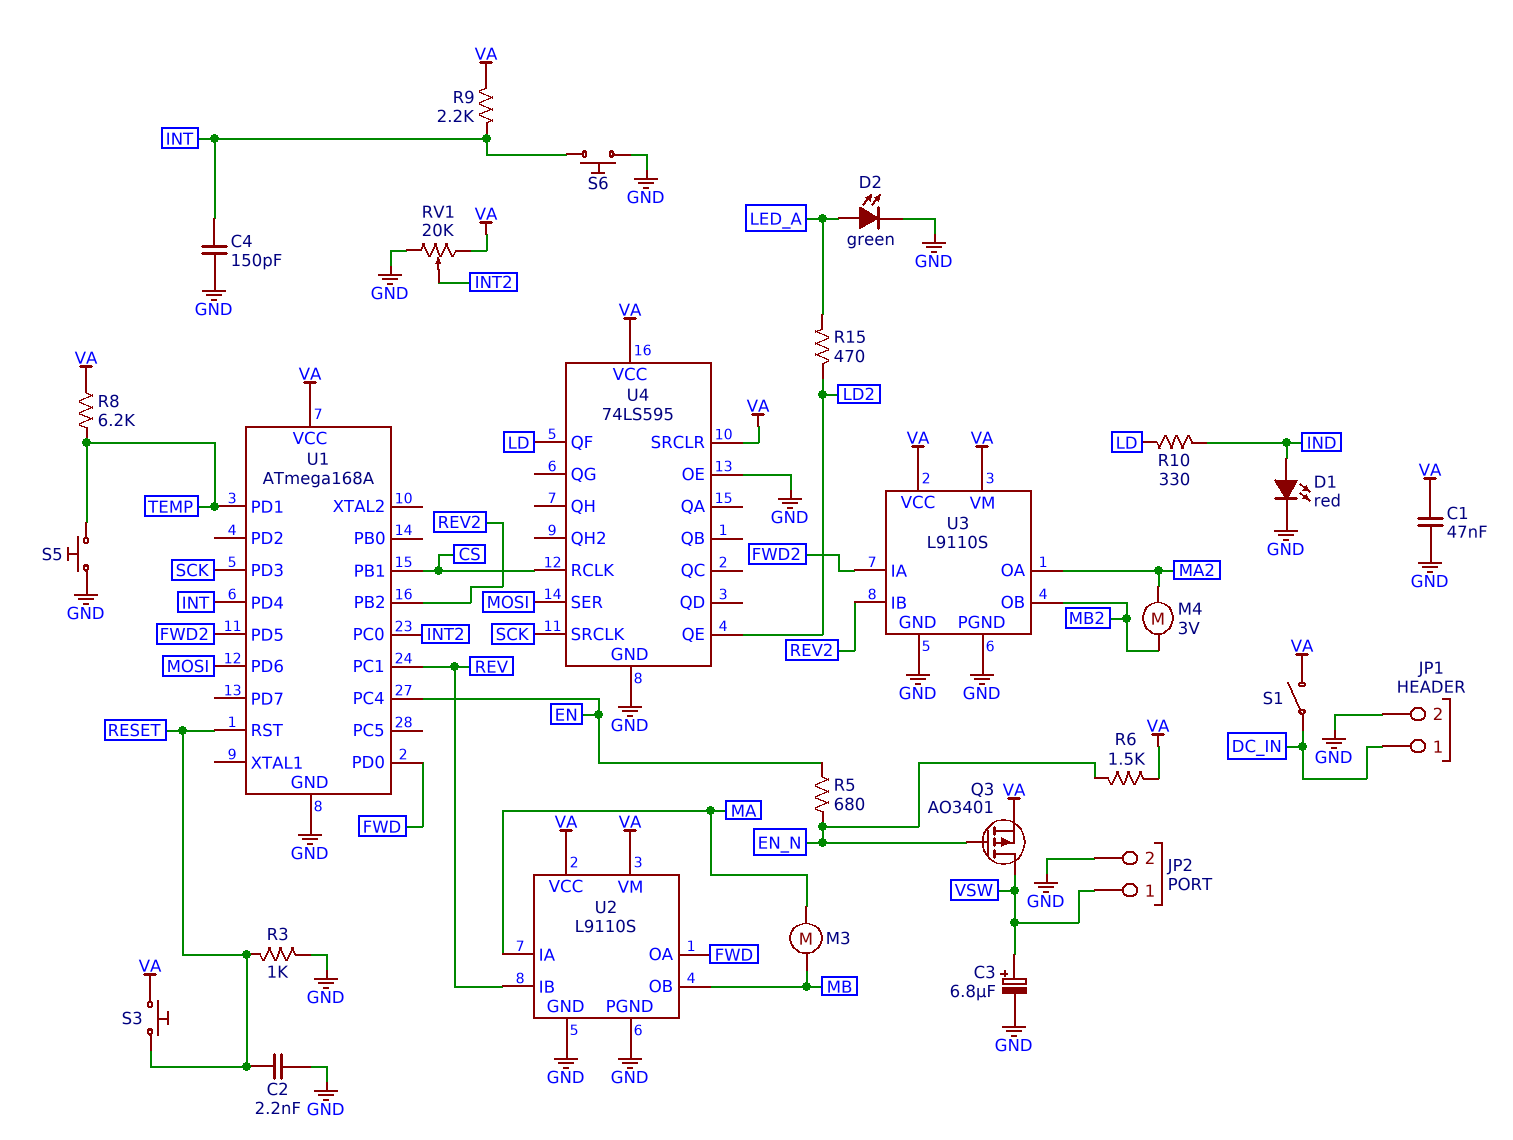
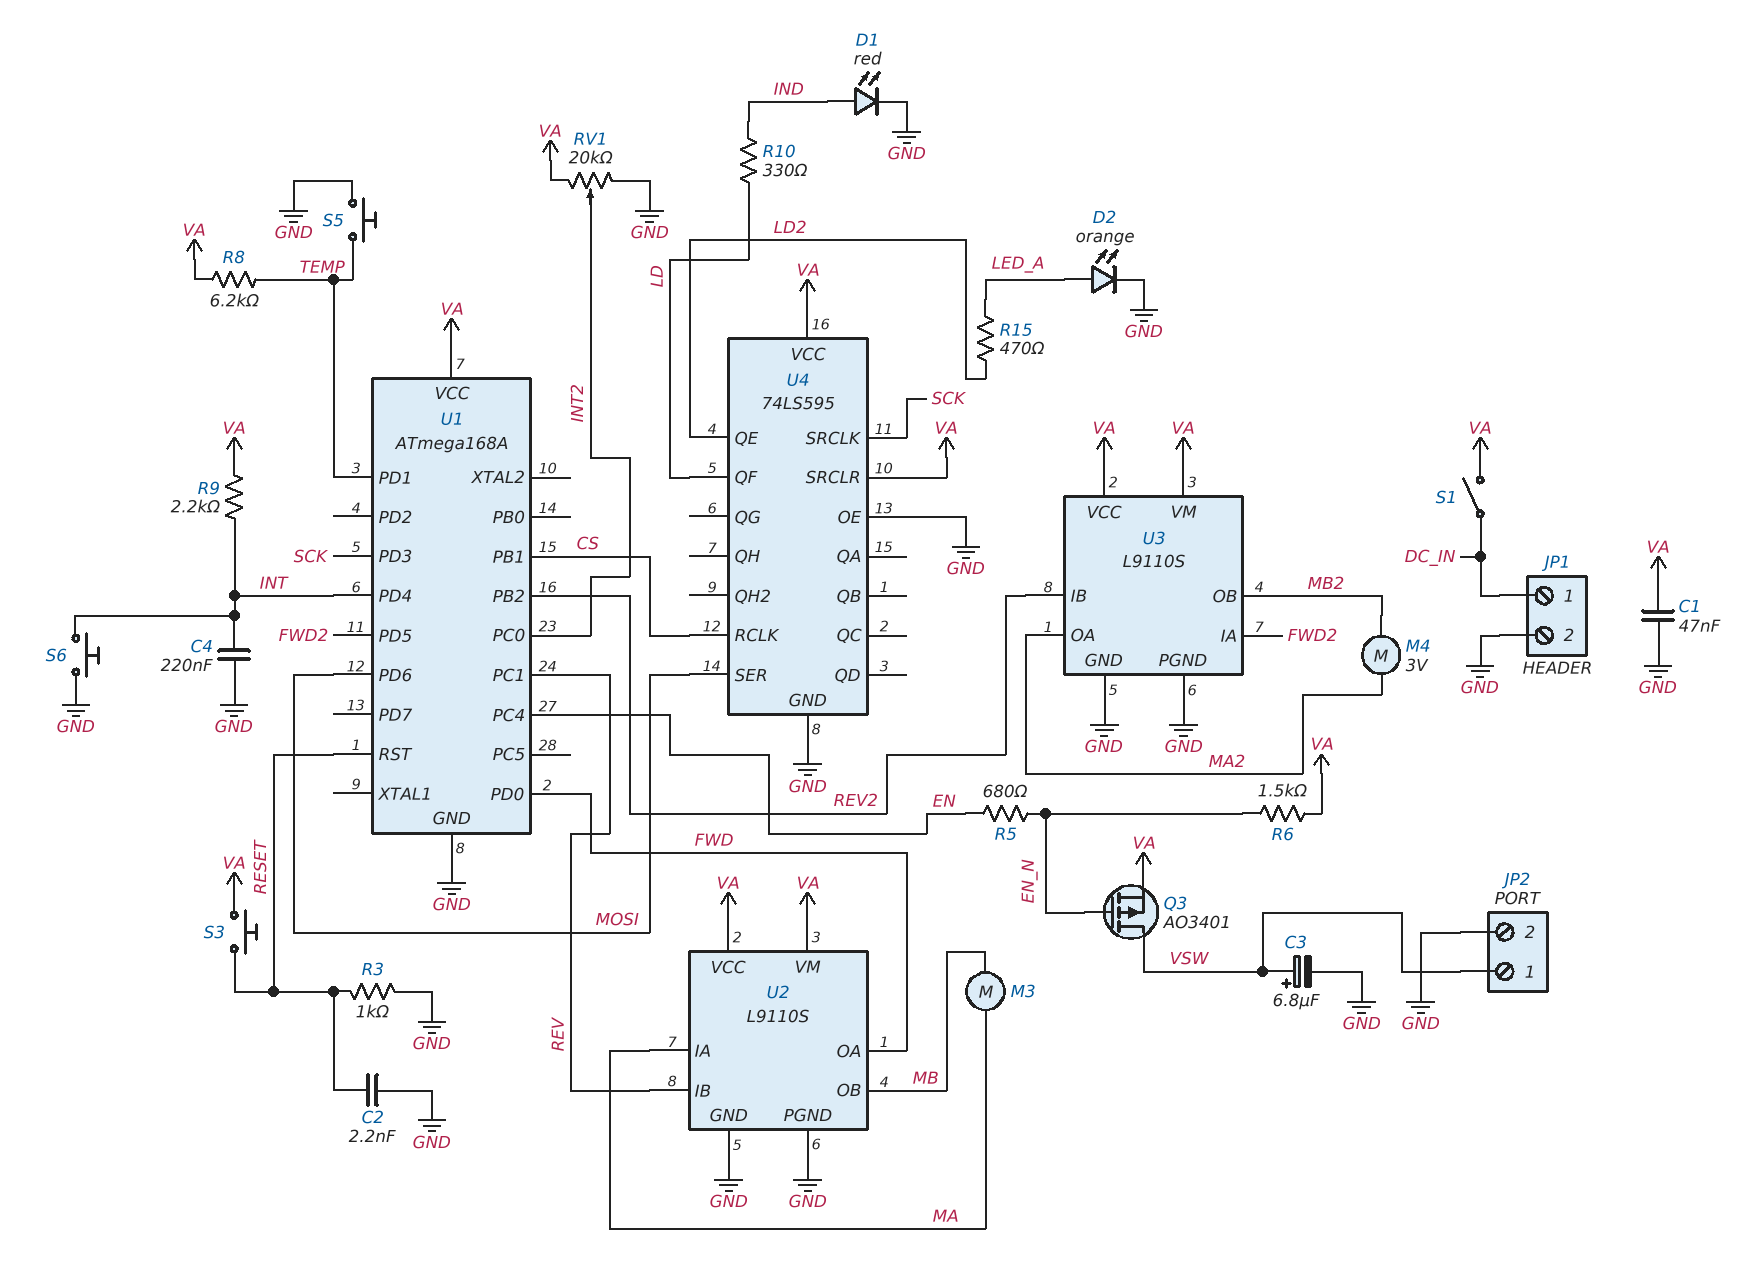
C4: 150pF (GND, INT) -> 220nF (GND, INT)
D2: LED green (A LED_A, K GND) -> LED orange (A LED_A, K GND)

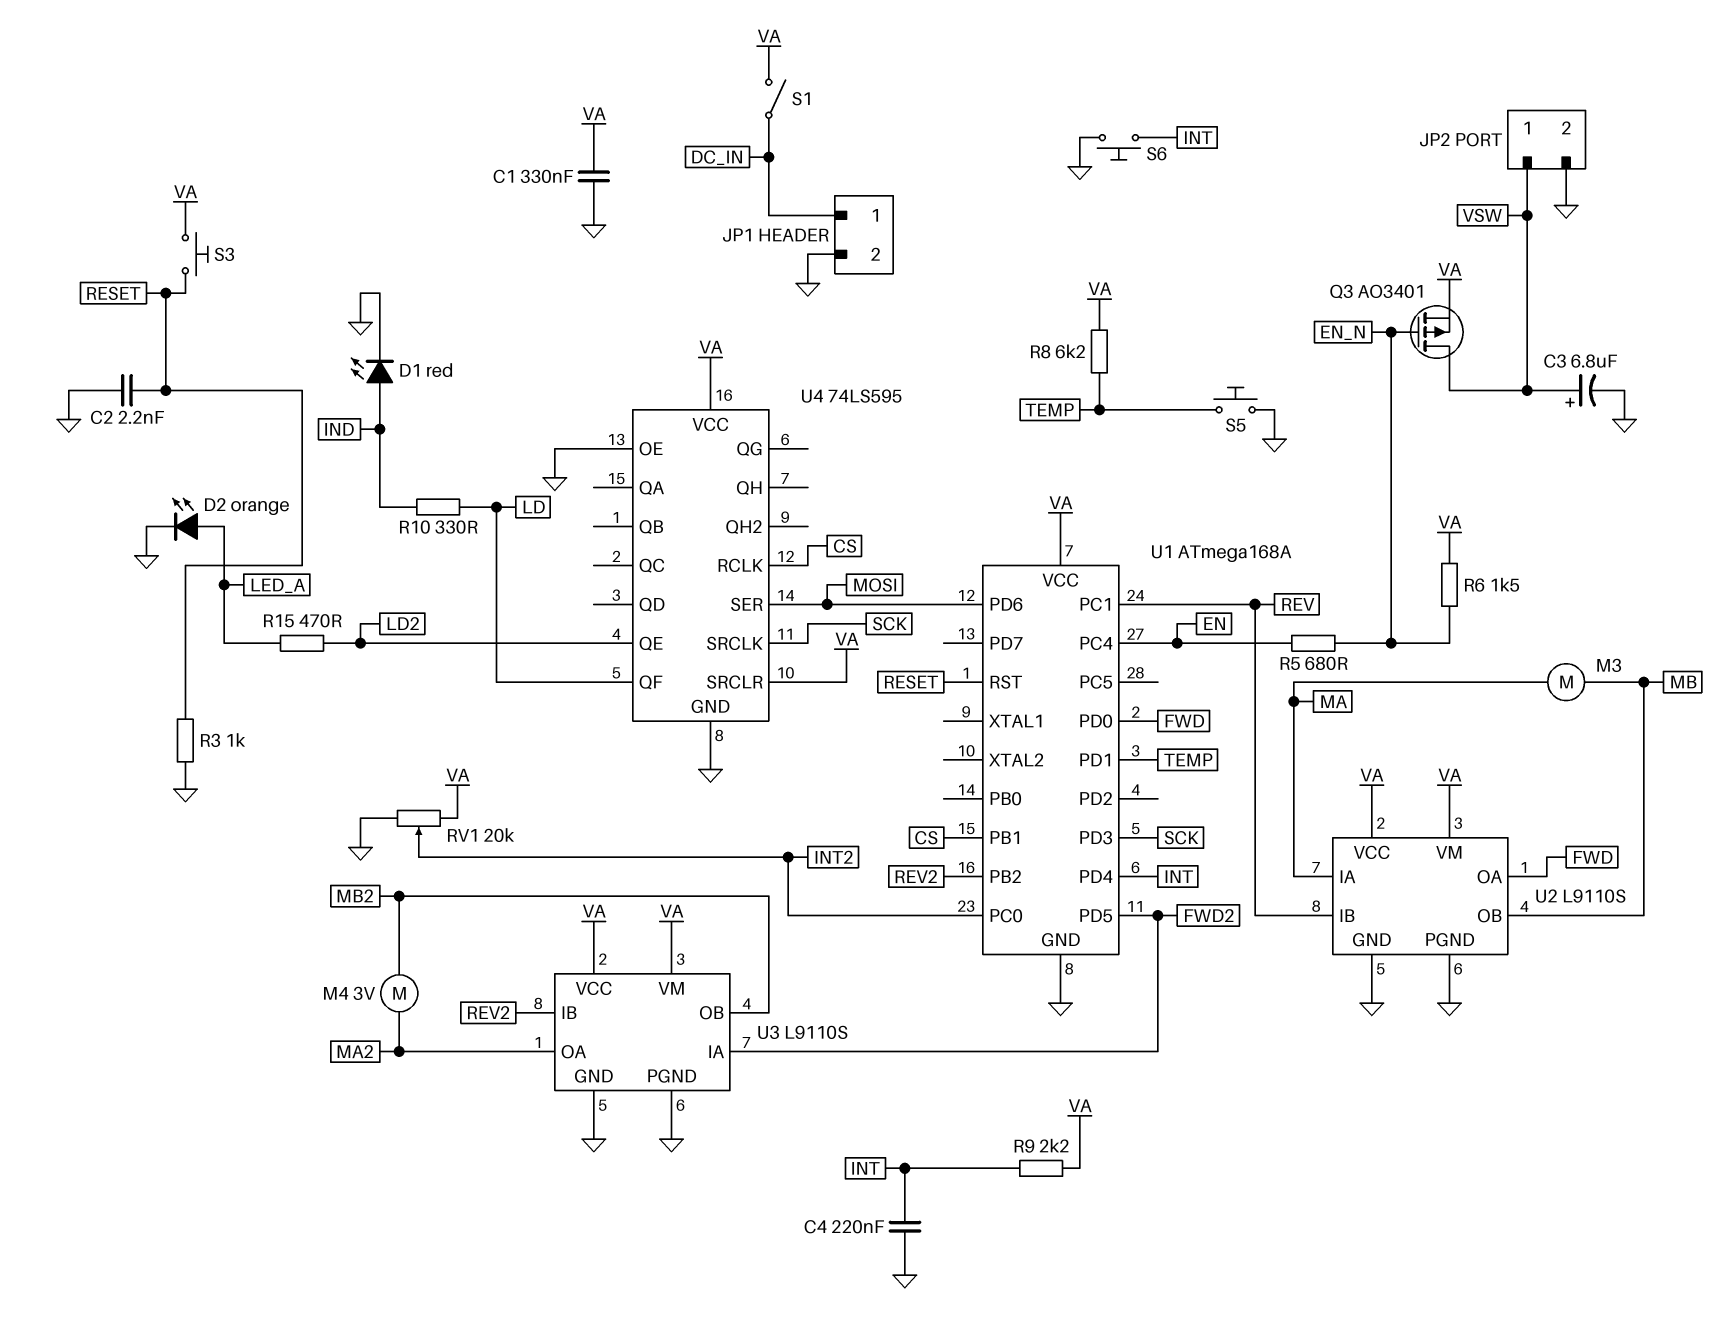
C1: 47nF (GND, VA) -> 330nF (GND, VA)

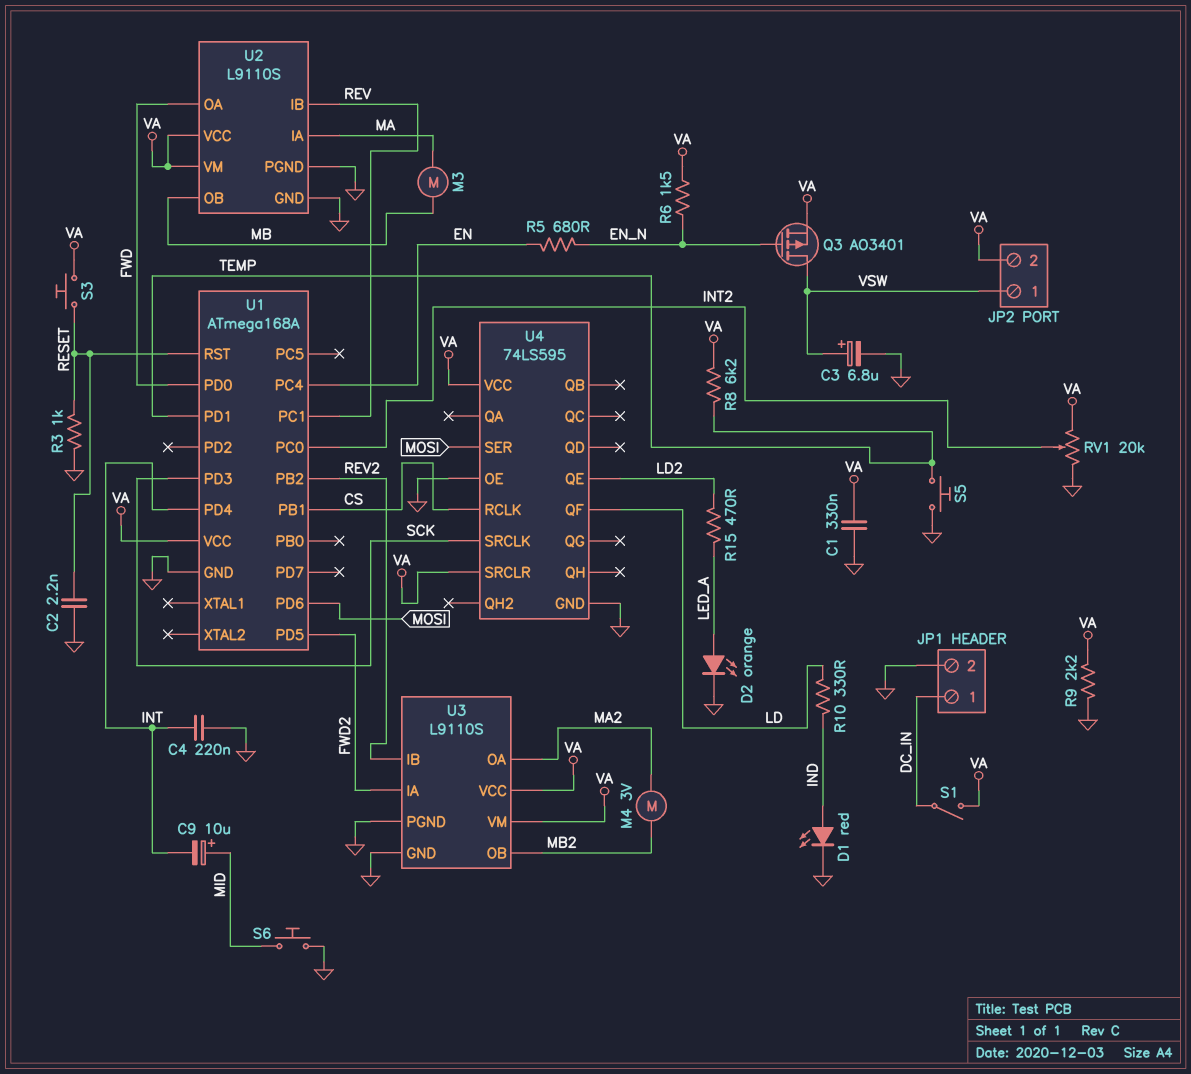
C9: none -> 10uF (plus MID, minus INT)
JP2 pin 2: GND -> VA
R9: 2.2k (INT, VA) -> 2.2k (GND, VA)
S6: button (GND, INT) -> button (GND, MID)

